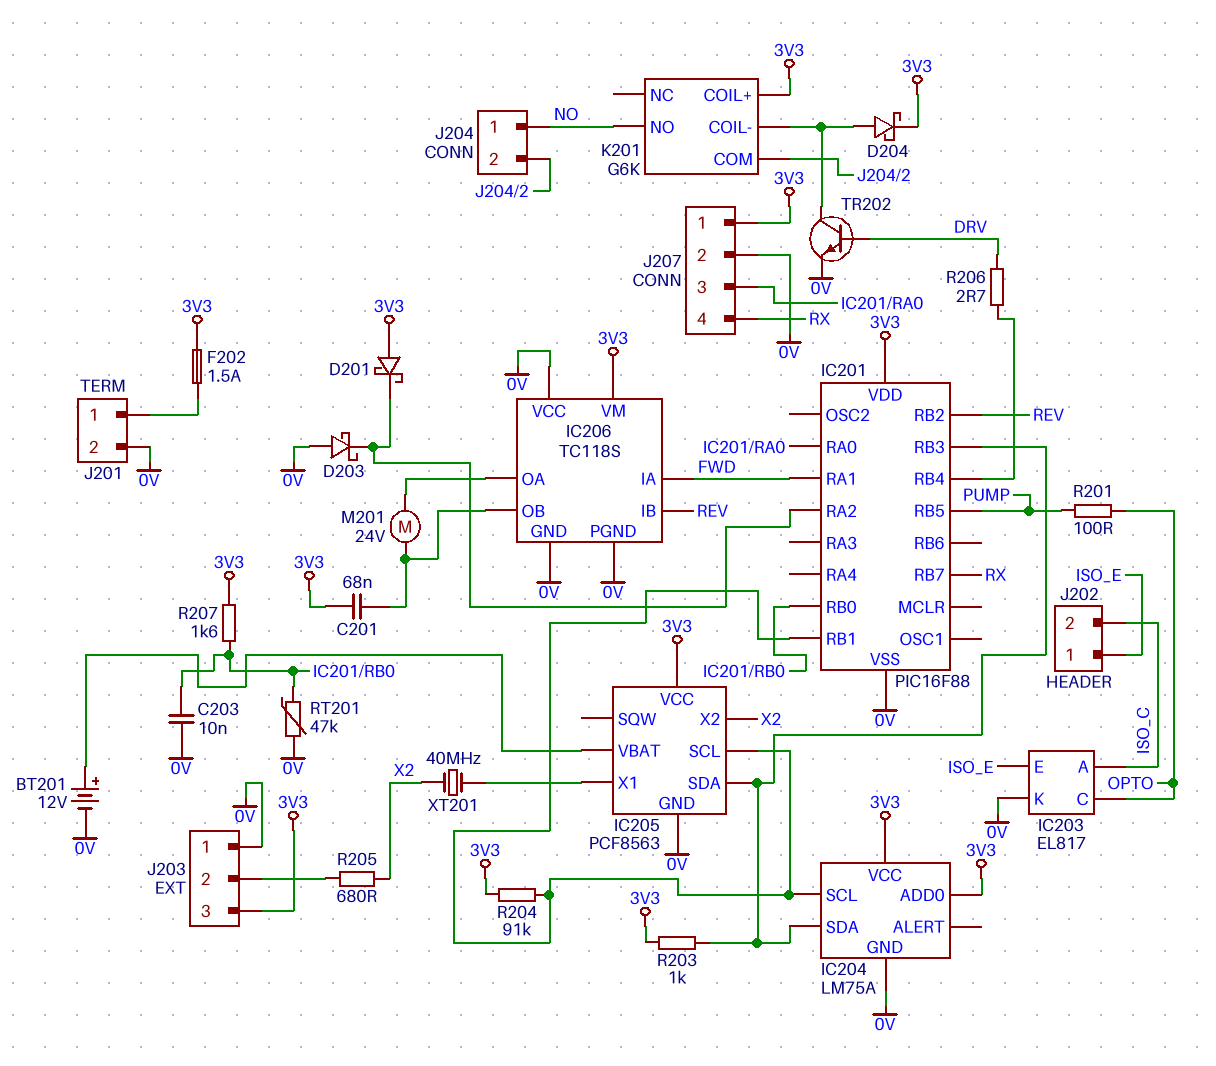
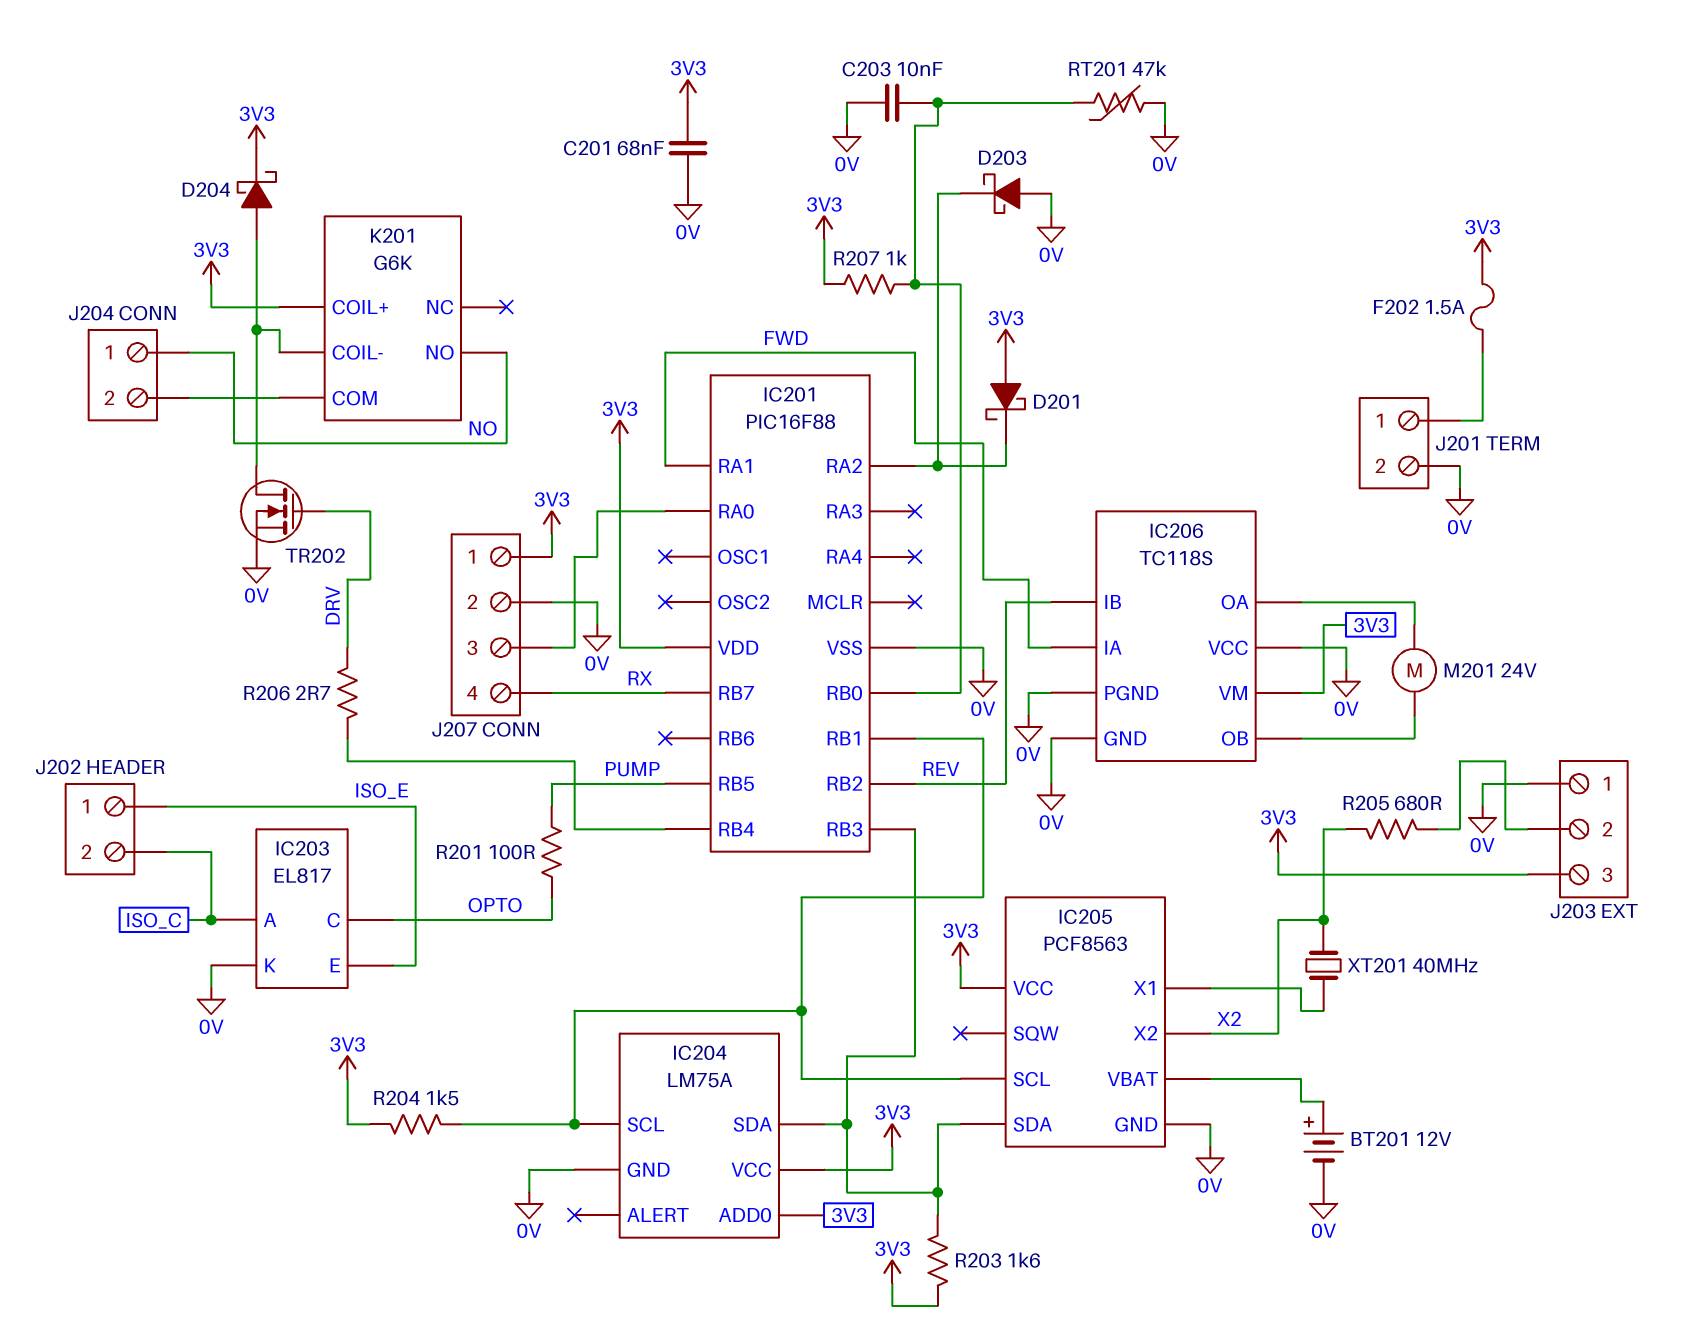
C201: 68nF (3V3, IC206/OB) -> 68nF (0V, 3V3)
R203: 1k (3V3, IC201/RB3) -> 1.6k (3V3, IC201/RB3)
R204: 91k (3V3, IC201/RB1) -> 1.5k (3V3, IC201/RB1)
R207: 1.6k (3V3, IC201/RB0) -> 1k (3V3, IC201/RB0)
TR202: NPN (B DRV, C K201/COIL-, E 0V) -> NMOS (G DRV, D K201/COIL-, S 0V)

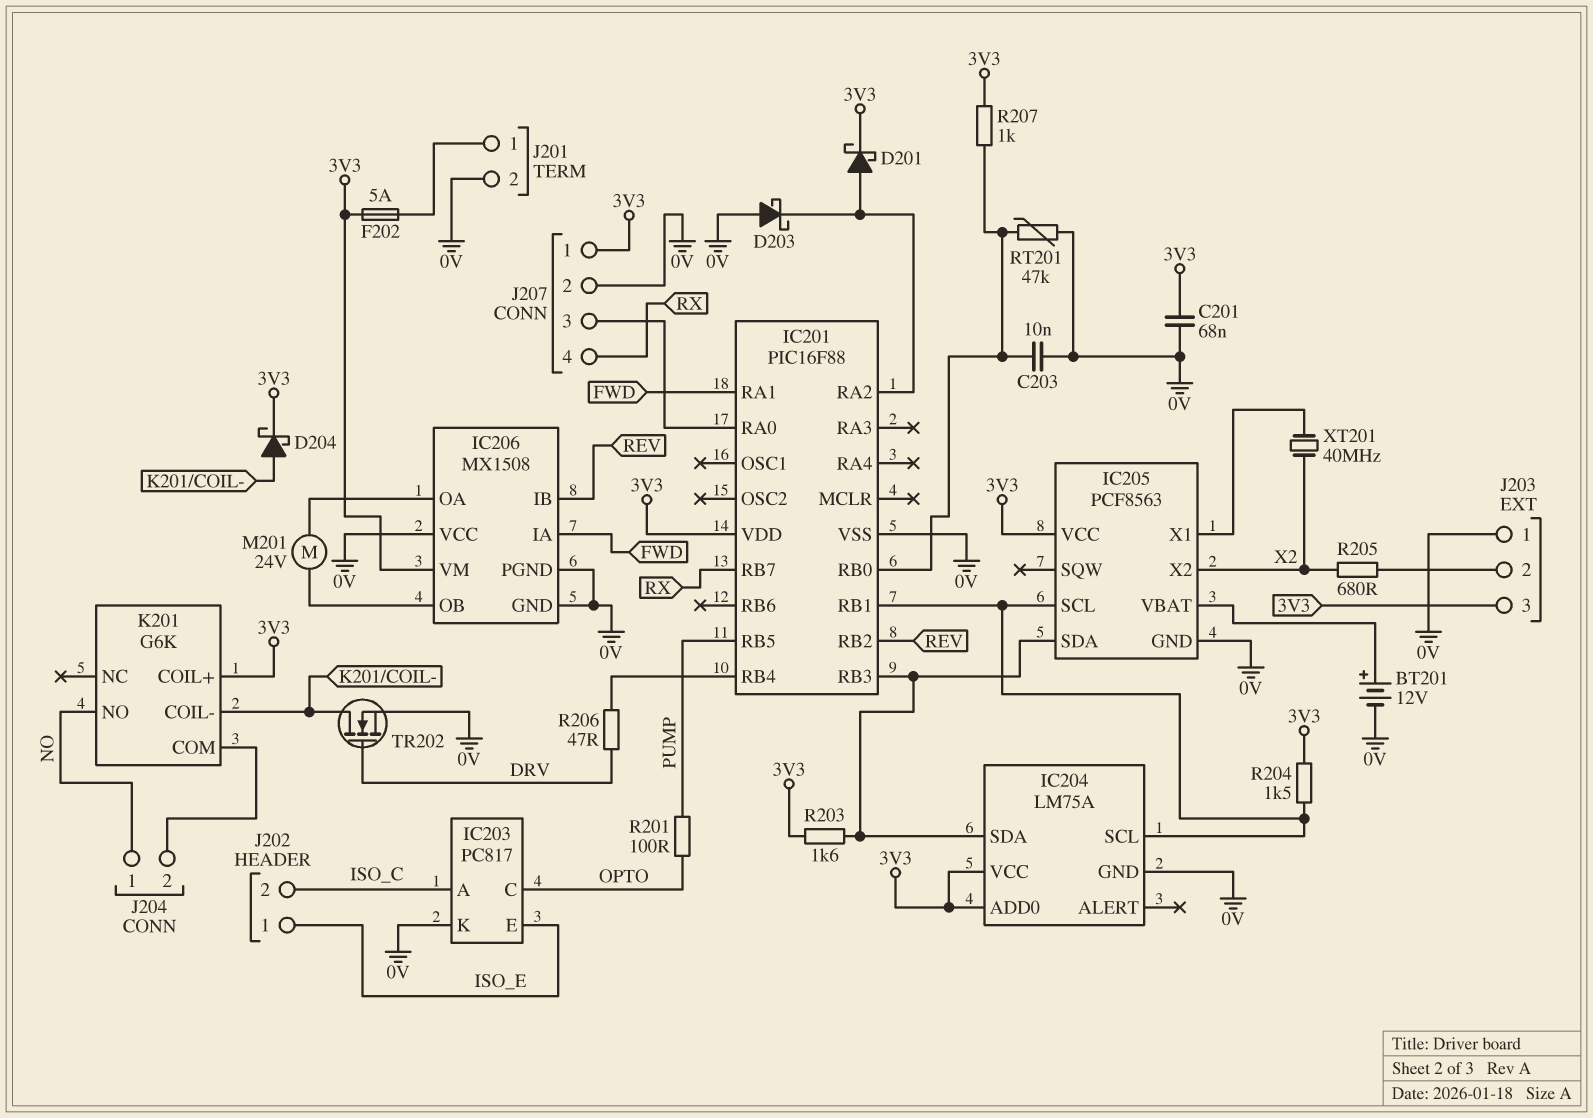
D201: schottky (A 3V3, K IC201/RA2) -> schottky (A IC201/RA2, K 3V3)
F202: 1.5A (3V3, J201/1) -> 5A (3V3, J201/1)
IC203: EL817 -> PC817
IC206: TC118S -> MX1508
R206: 2.7 (DRV, IC201/RB4) -> 47 (DRV, IC201/RB4)

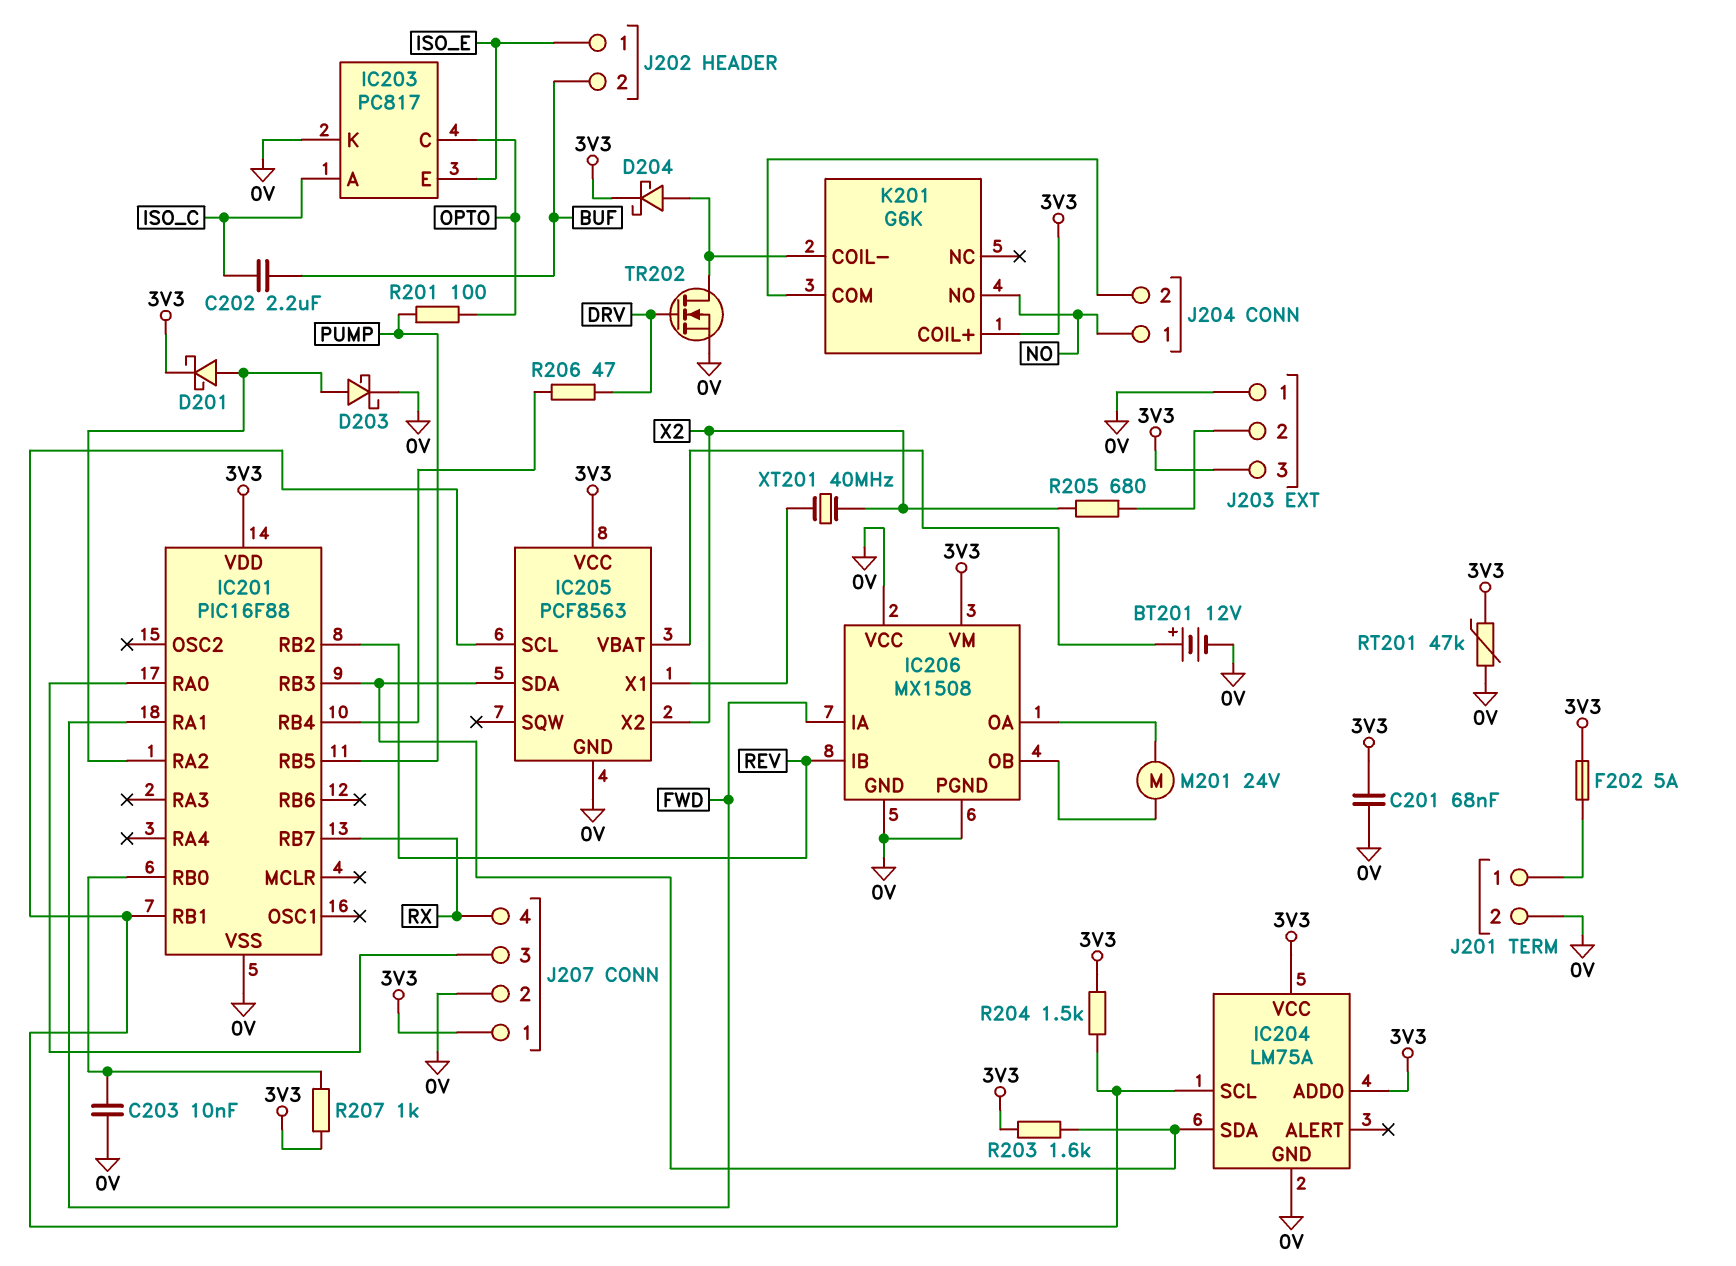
C202: none -> 2.2uF (BUF, ISO_C)
D203: schottky (A 0V, K IC201/RA2) -> schottky (A IC201/RA2, K 0V)
J202 pin 2: ISO_C -> BUF
RT201: 47k (0V, IC201/RB0) -> 47k (0V, 3V3)

